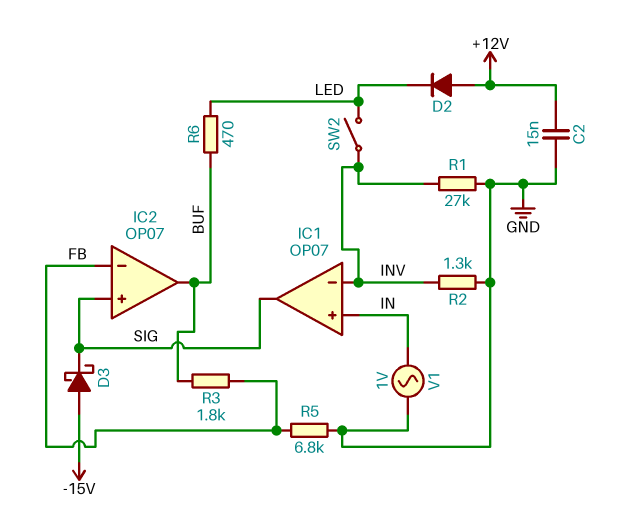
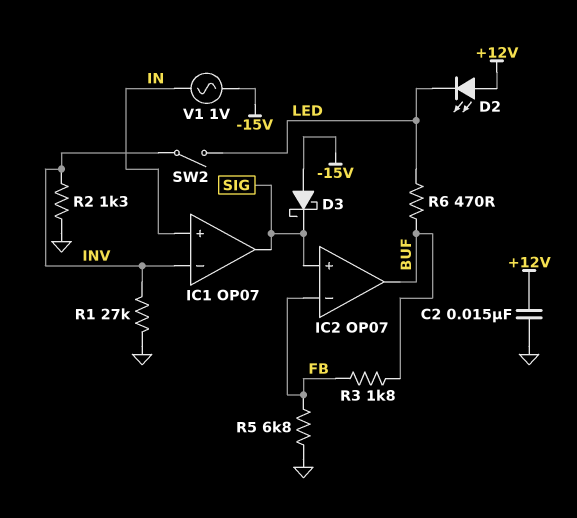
D2: diode (A +12V, K LED) -> LED (A +12V, K LED)
V1: AC 1V (GND, IN) -> AC 1V (-15V, IN)

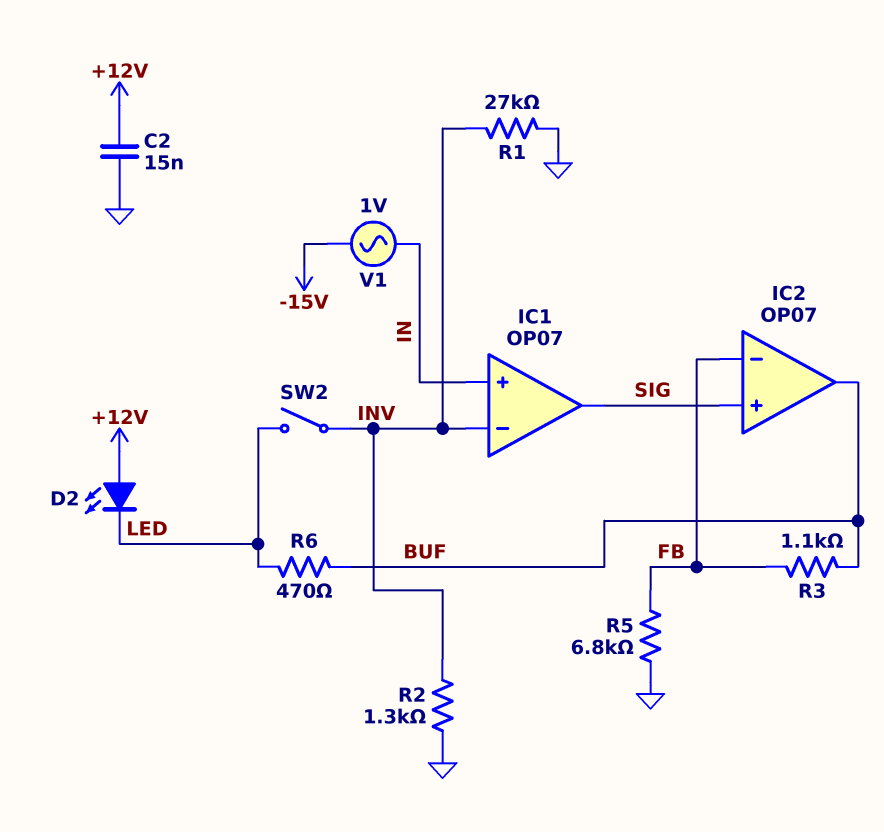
D3: schottky (A -15V, K SIG) -> none
R3: 1.8k (BUF, FB) -> 1.1k (BUF, FB)

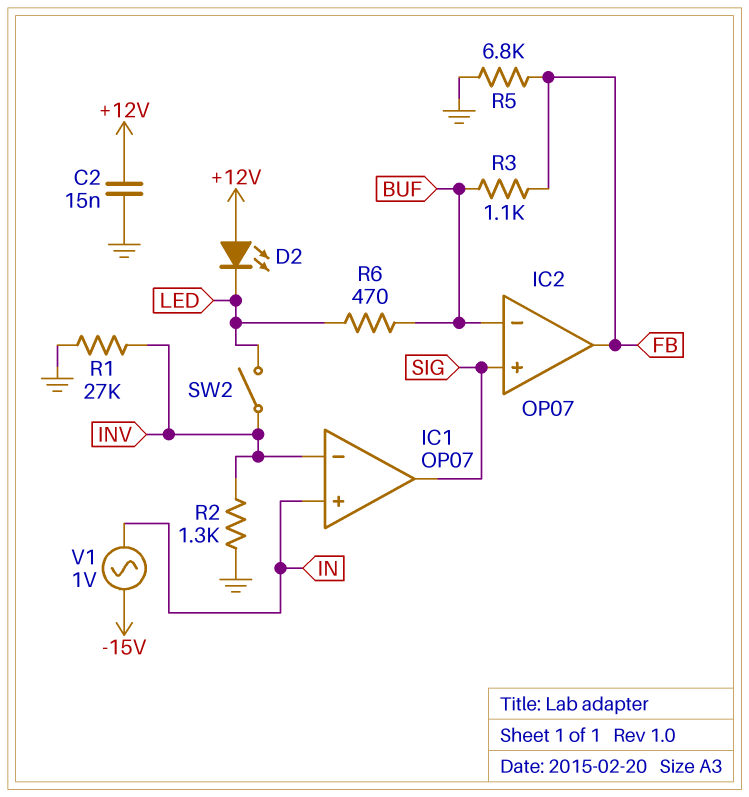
IC2 pin in-: FB -> BUF
IC2 pin out: BUF -> FB

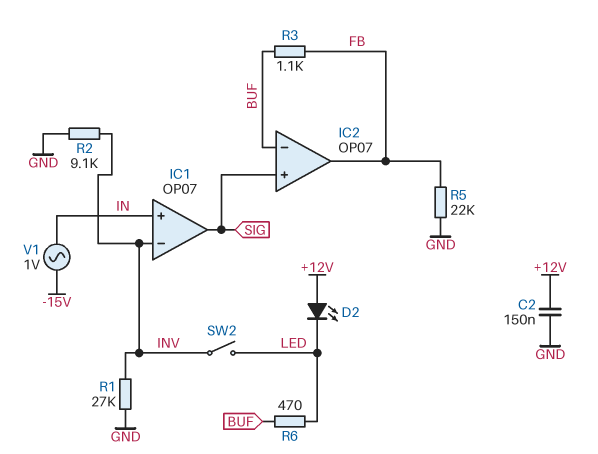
C2: 15nF (+12V, GND) -> 150nF (+12V, GND)
R2: 1.3k (GND, INV) -> 9.1k (GND, INV)
R5: 6.8k (FB, GND) -> 22k (FB, GND)

